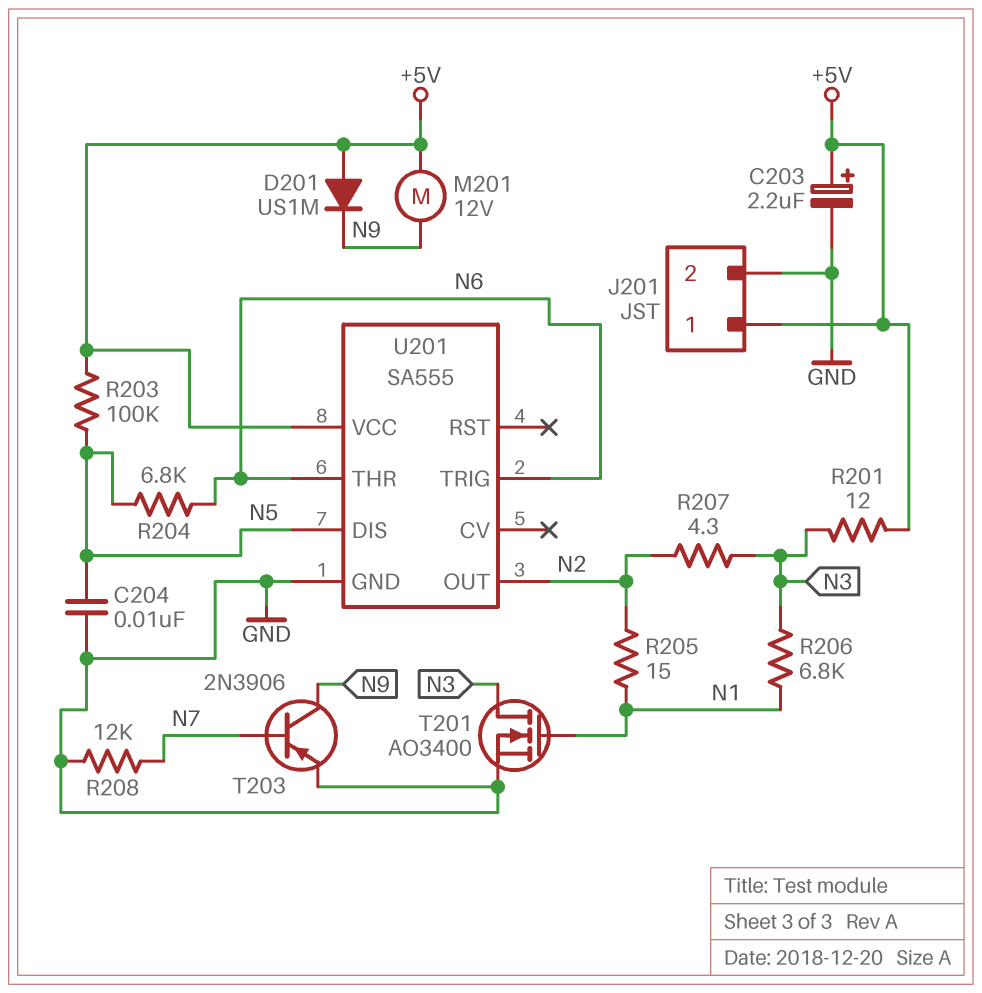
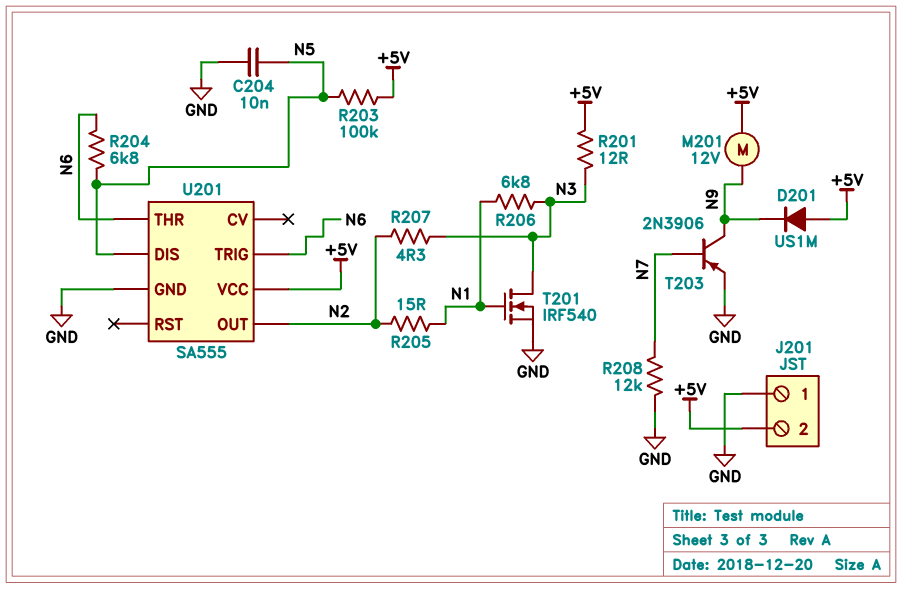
C203: 2.2uF (plus +5V, minus GND) -> none
J201 pin 1: +5V -> GND
J201 pin 2: GND -> +5V
T201: NMOS AO3400 (G N1, D N3, S GND) -> NMOS IRF540 (G N1, D N3, S GND)

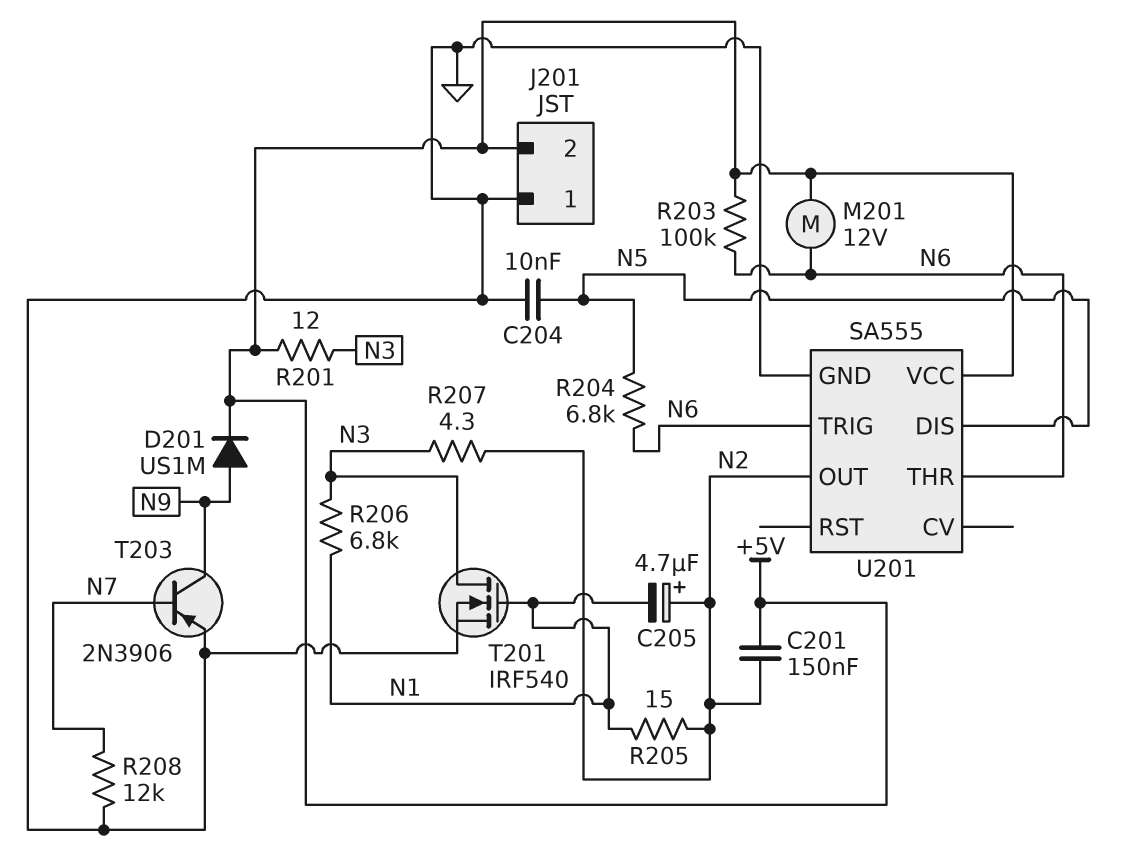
C201: none -> 150nF (+5V, N2)
C205: none -> 4.7uF (plus N2, minus N1)
D201: diode US1M (A +5V, K N9) -> diode US1M (A N9, K +5V)
M201: motor 12V (+5V, N9) -> motor 12V (+5V, N6)
R203: 100k (+5V, N5) -> 100k (+5V, N6)

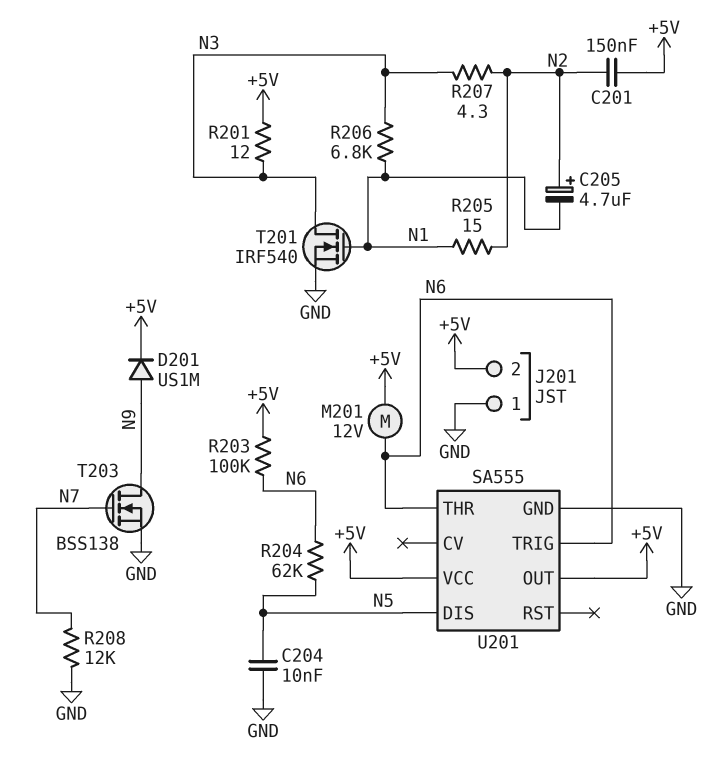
R204: 6.8k (N5, N6) -> 62k (N5, N6)
T203: PNP 2N3906 (B N7, C N9, E GND) -> NMOS BSS138 (G N7, D N9, S GND)
U201 pin OUT: N2 -> +5V

